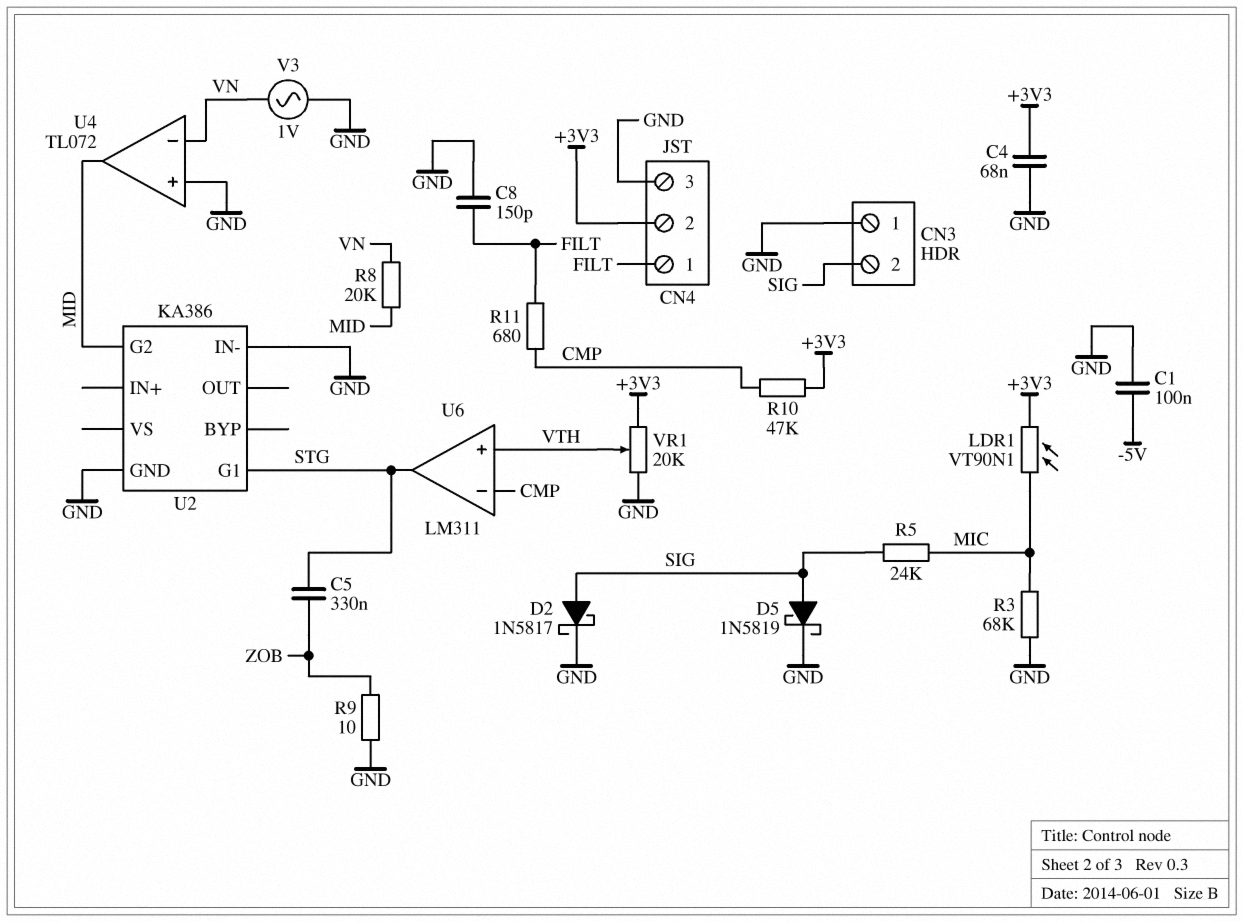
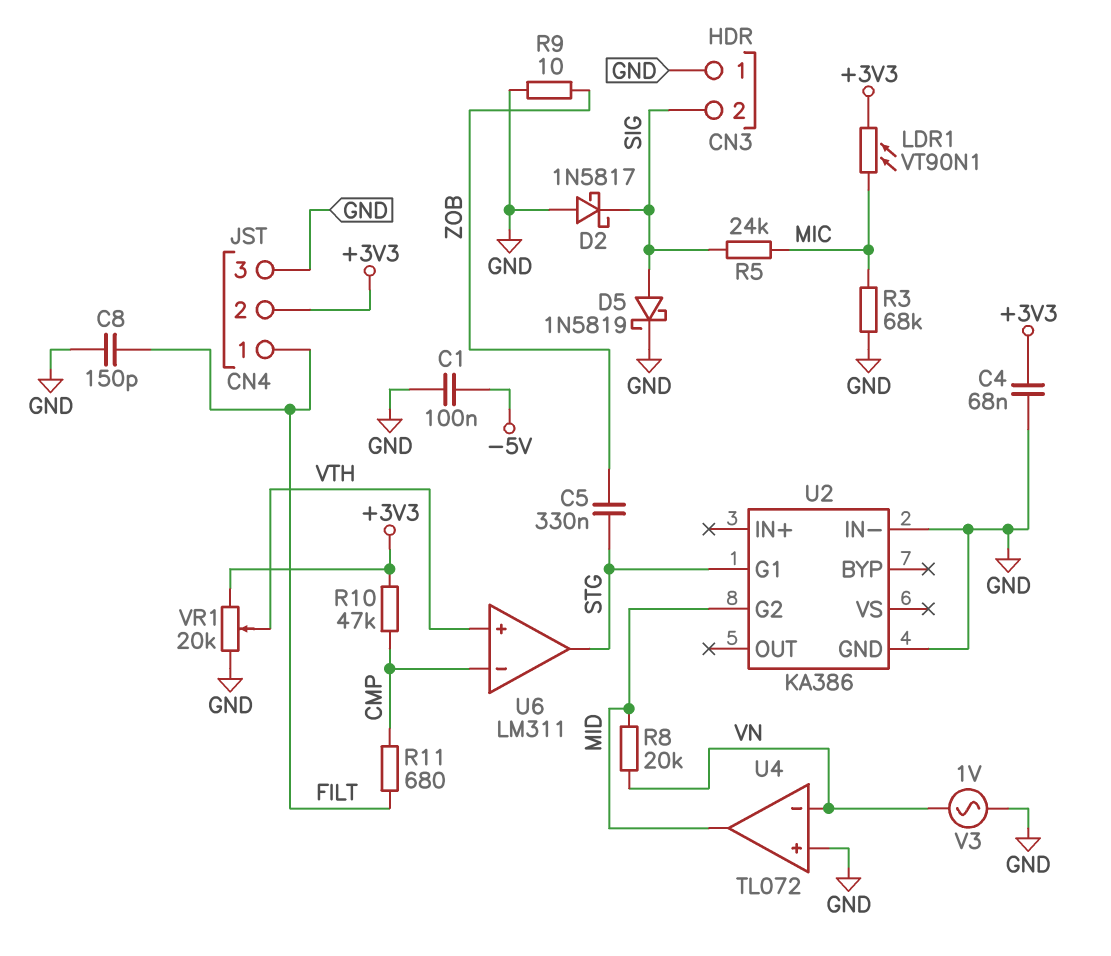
D2: schottky 1N5817 (A SIG, K GND) -> schottky 1N5817 (A GND, K SIG)

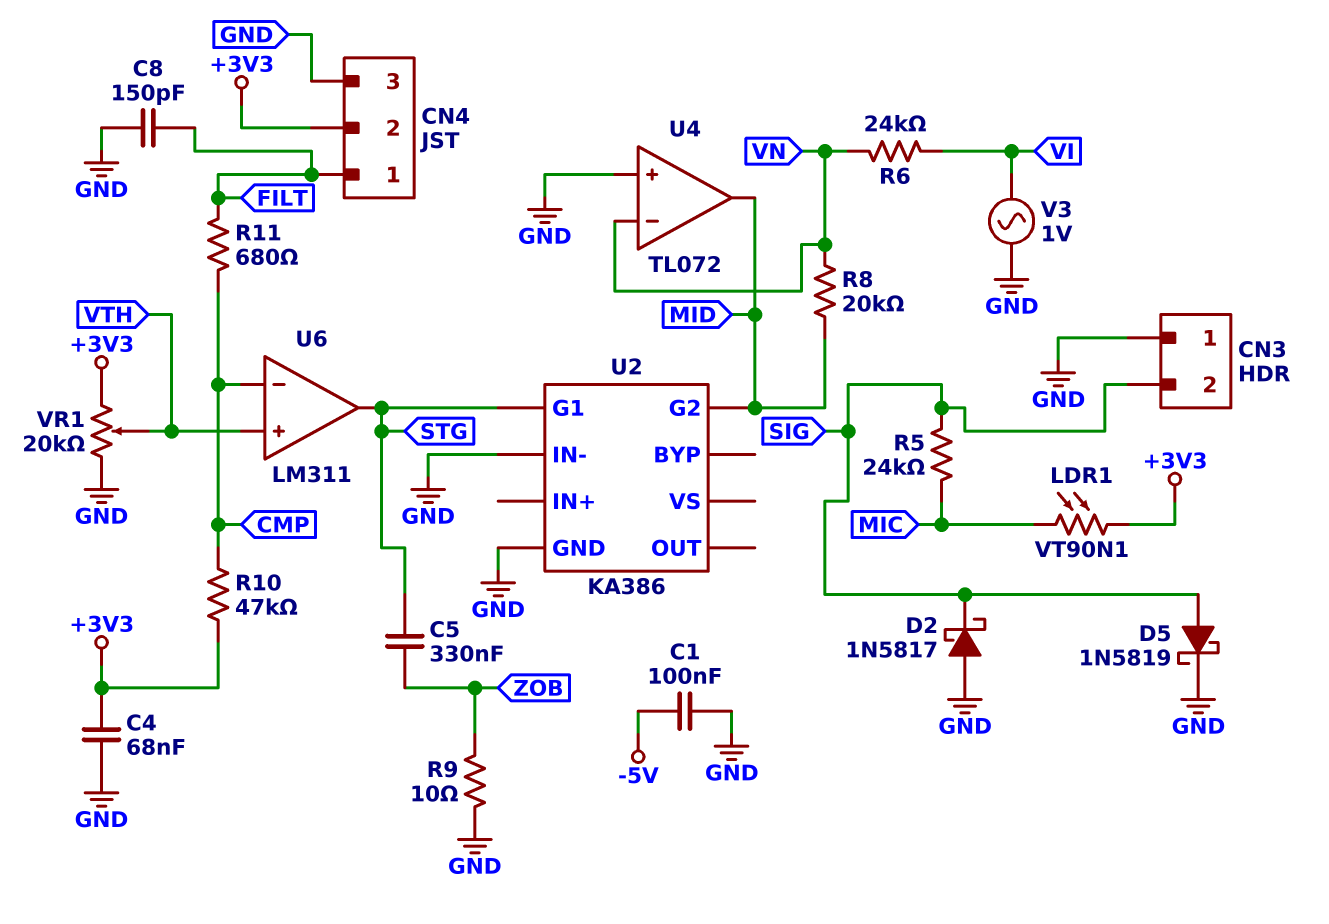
R3: 68k (GND, MIC) -> none
R6: none -> 24k (VI, VN)
V3: AC 1V (GND, VN) -> AC 1V (GND, VI)

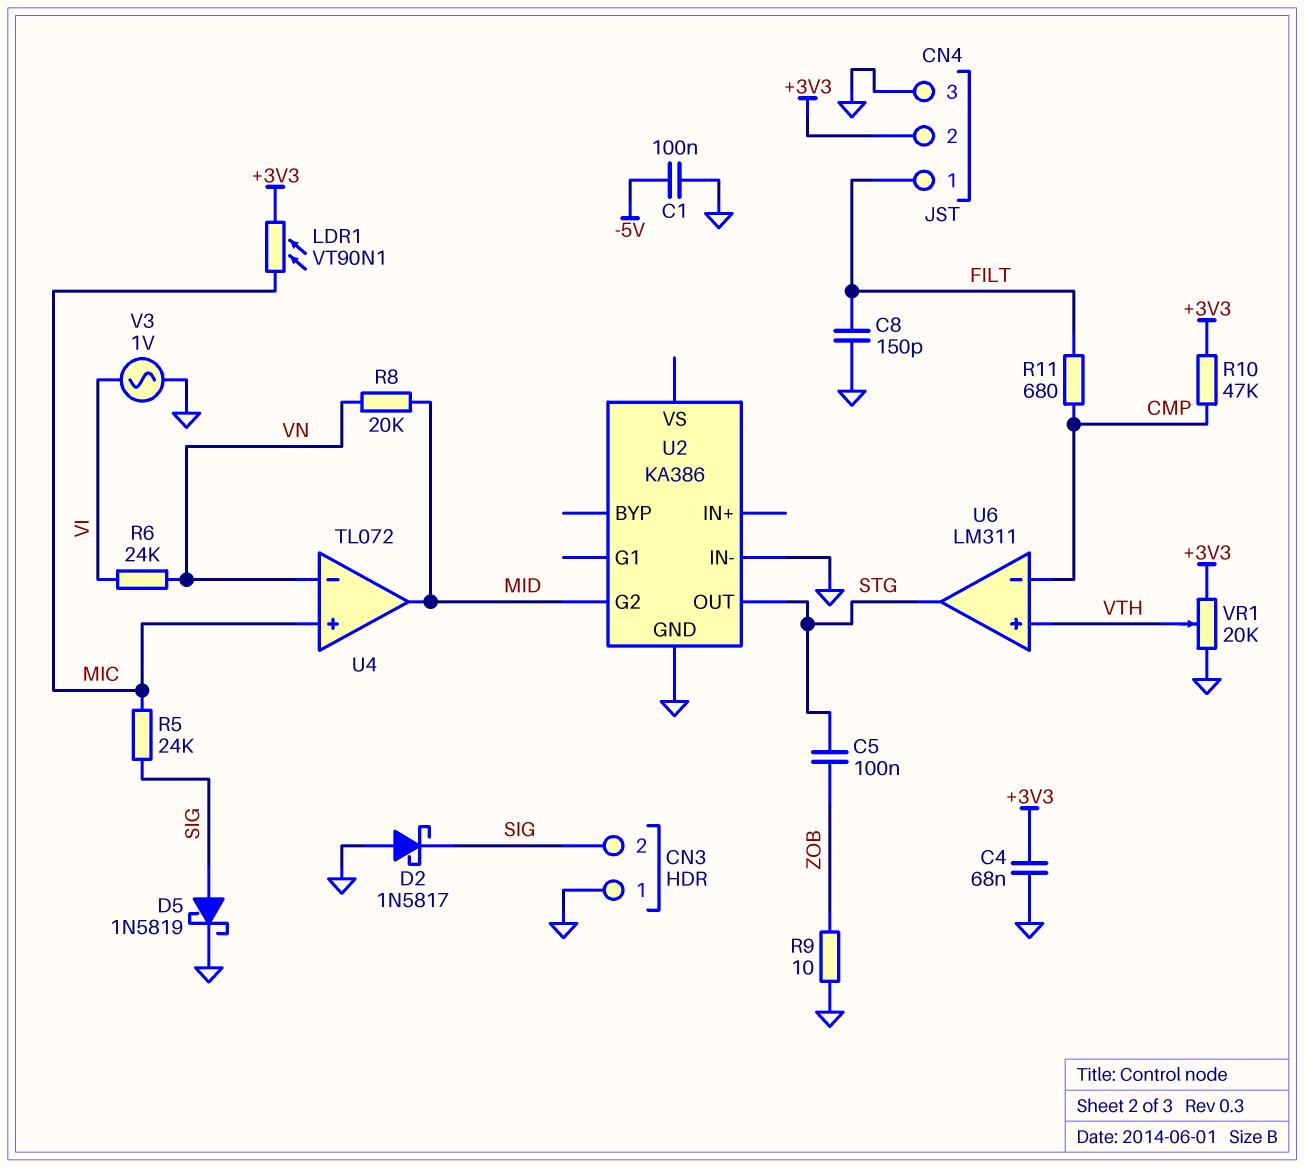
C5: 330nF (STG, ZOB) -> 100nF (STG, ZOB)
U2 pin G1: STG -> none
U2 pin OUT: none -> STG
U4 pin in+: GND -> MIC

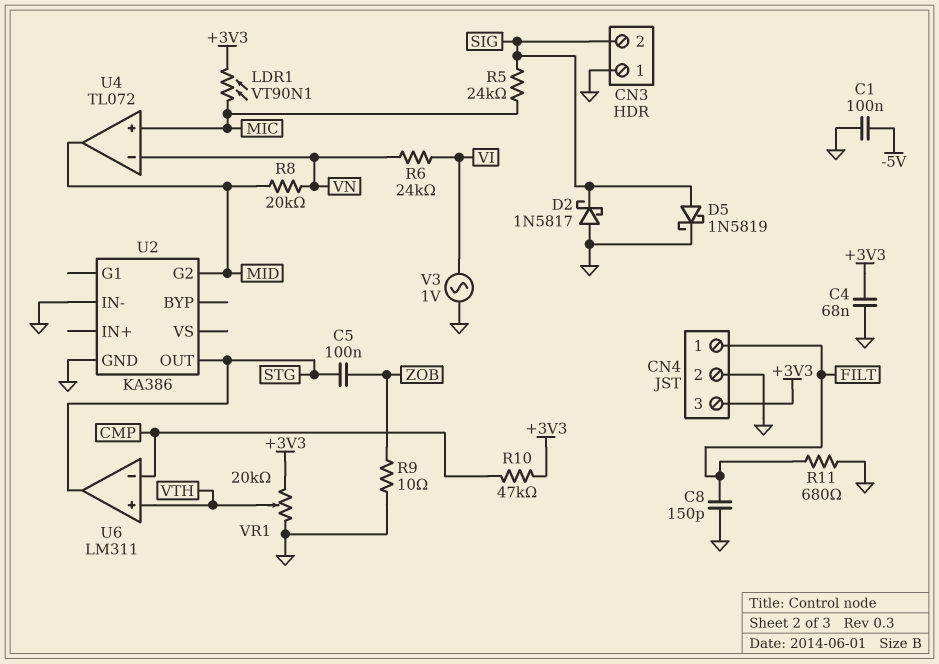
CN4 pin 2: +3V3 -> GND
CN4 pin 3: GND -> +3V3
R11: 680 (CMP, FILT) -> 680 (FILT, GND)

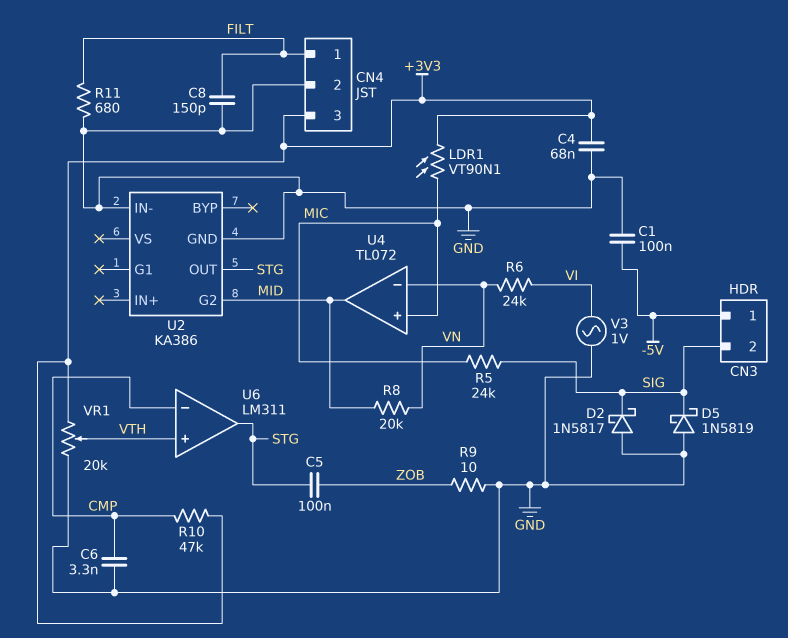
C6: none -> 3.3nF (CMP, GND)
CN3 pin 1: GND -> -5V
D5: schottky 1N5819 (A SIG, K GND) -> schottky 1N5819 (A GND, K SIG)

